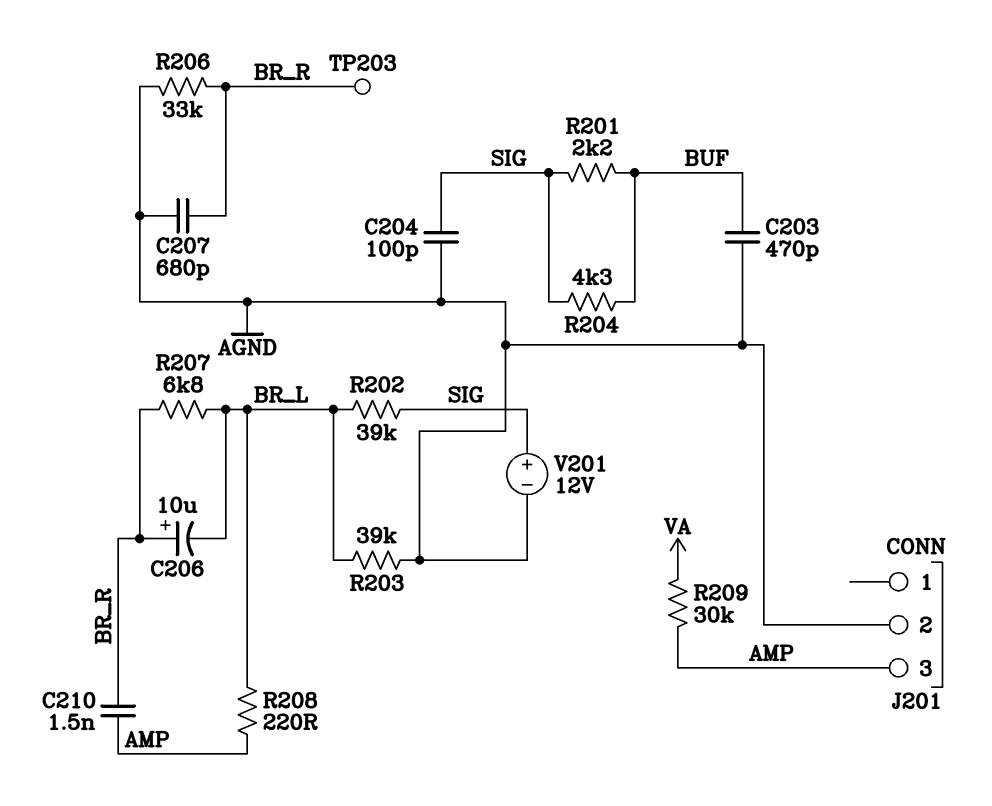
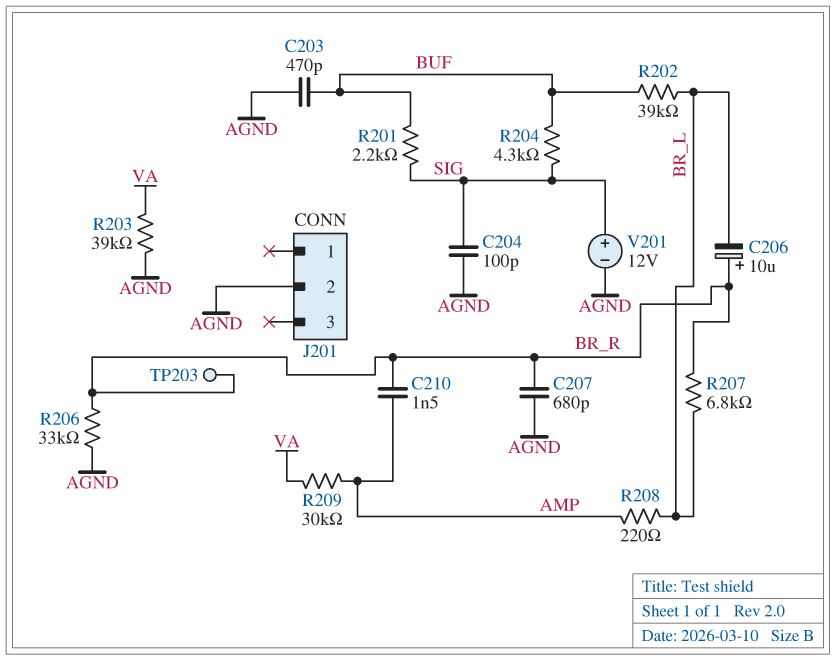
J201 pin 3: AMP -> none
R202: 39k (BR_L, SIG) -> 39k (BR_L, BUF)
R203: 39k (AGND, BR_L) -> 39k (AGND, VA)

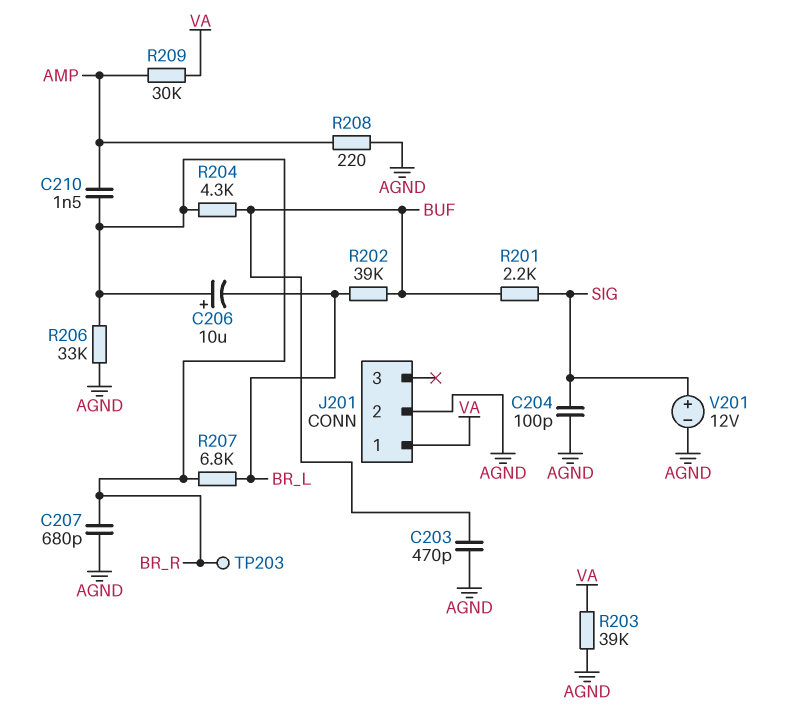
J201 pin 1: none -> VA
R204: 4.3k (BUF, SIG) -> 4.3k (BR_R, BUF)
R208: 220 (AMP, BR_L) -> 220 (AGND, AMP)

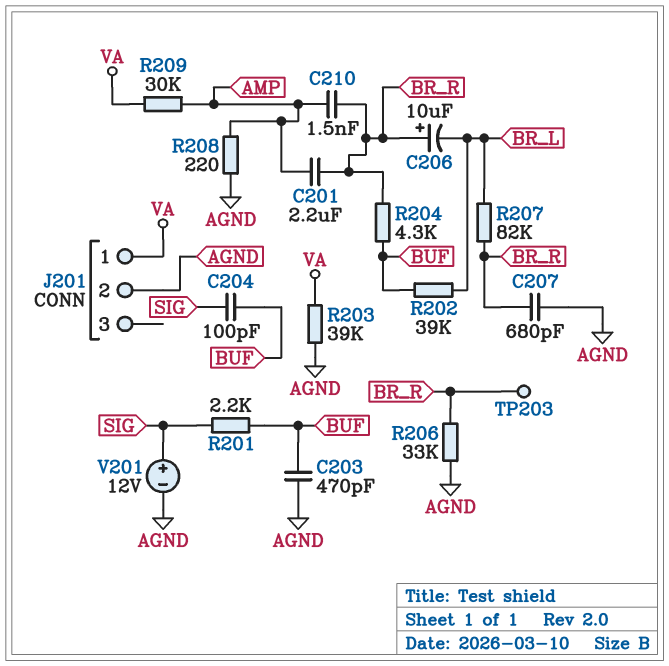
C201: none -> 2.2uF (AMP, BR_R)
C204: 100pF (AGND, SIG) -> 100pF (BUF, SIG)
R207: 6.8k (BR_L, BR_R) -> 82k (BR_L, BR_R)

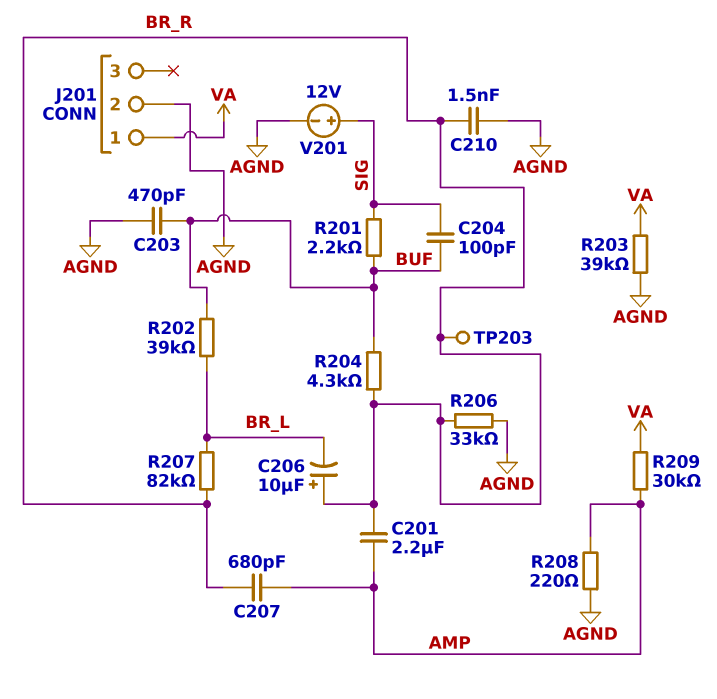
C207: 680pF (AGND, BR_R) -> 680pF (AMP, BR_R)
C210: 1.5nF (AMP, BR_R) -> 1.5nF (AGND, BR_R)

